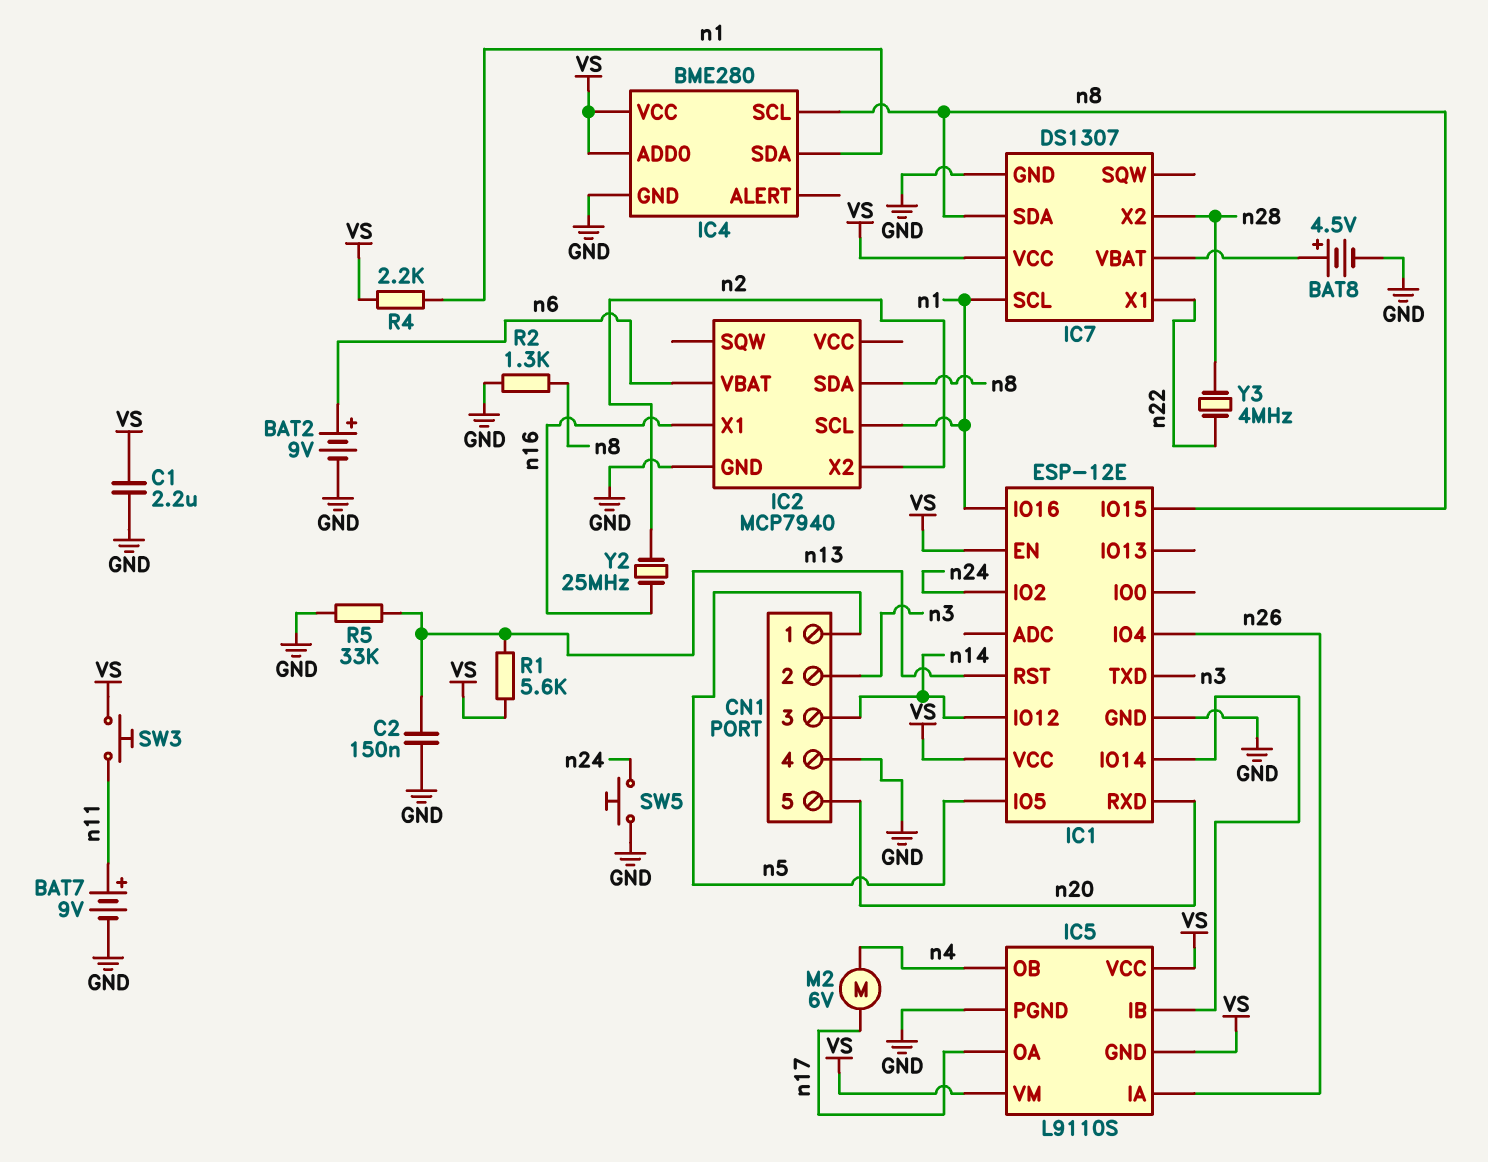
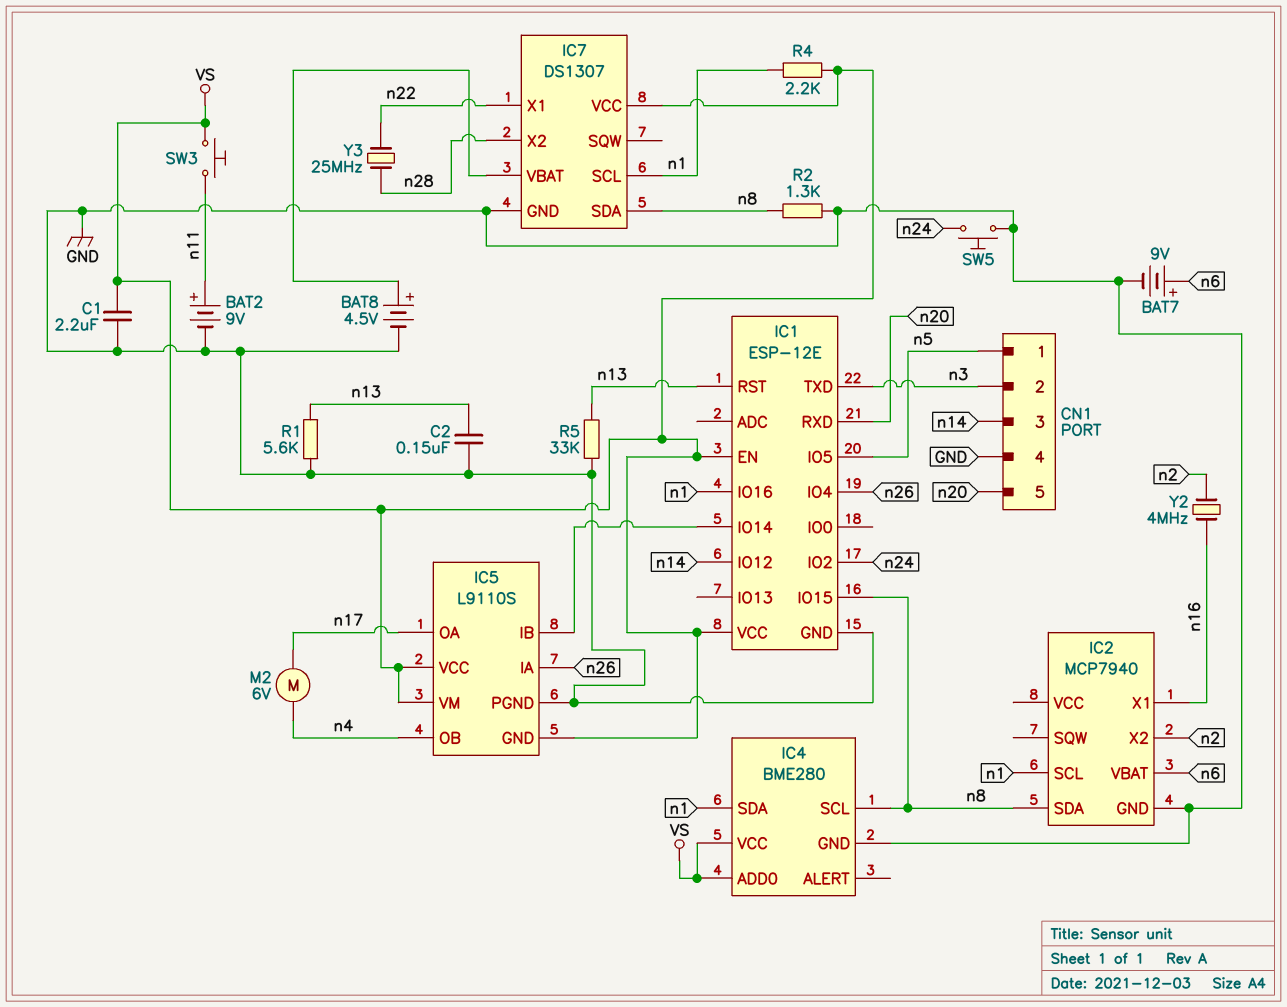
BAT2: 9V (plus n6, minus GND) -> 9V (plus n11, minus GND)
BAT7: 9V (plus n11, minus GND) -> 9V (plus n6, minus GND)
R1: 5.6k (VS, n13) -> 5.6k (GND, n13)
Y2: 25MHz (n2, n16) -> 4MHz (n2, n16)
Y3: 4MHz (n22, n28) -> 25MHz (n22, n28)

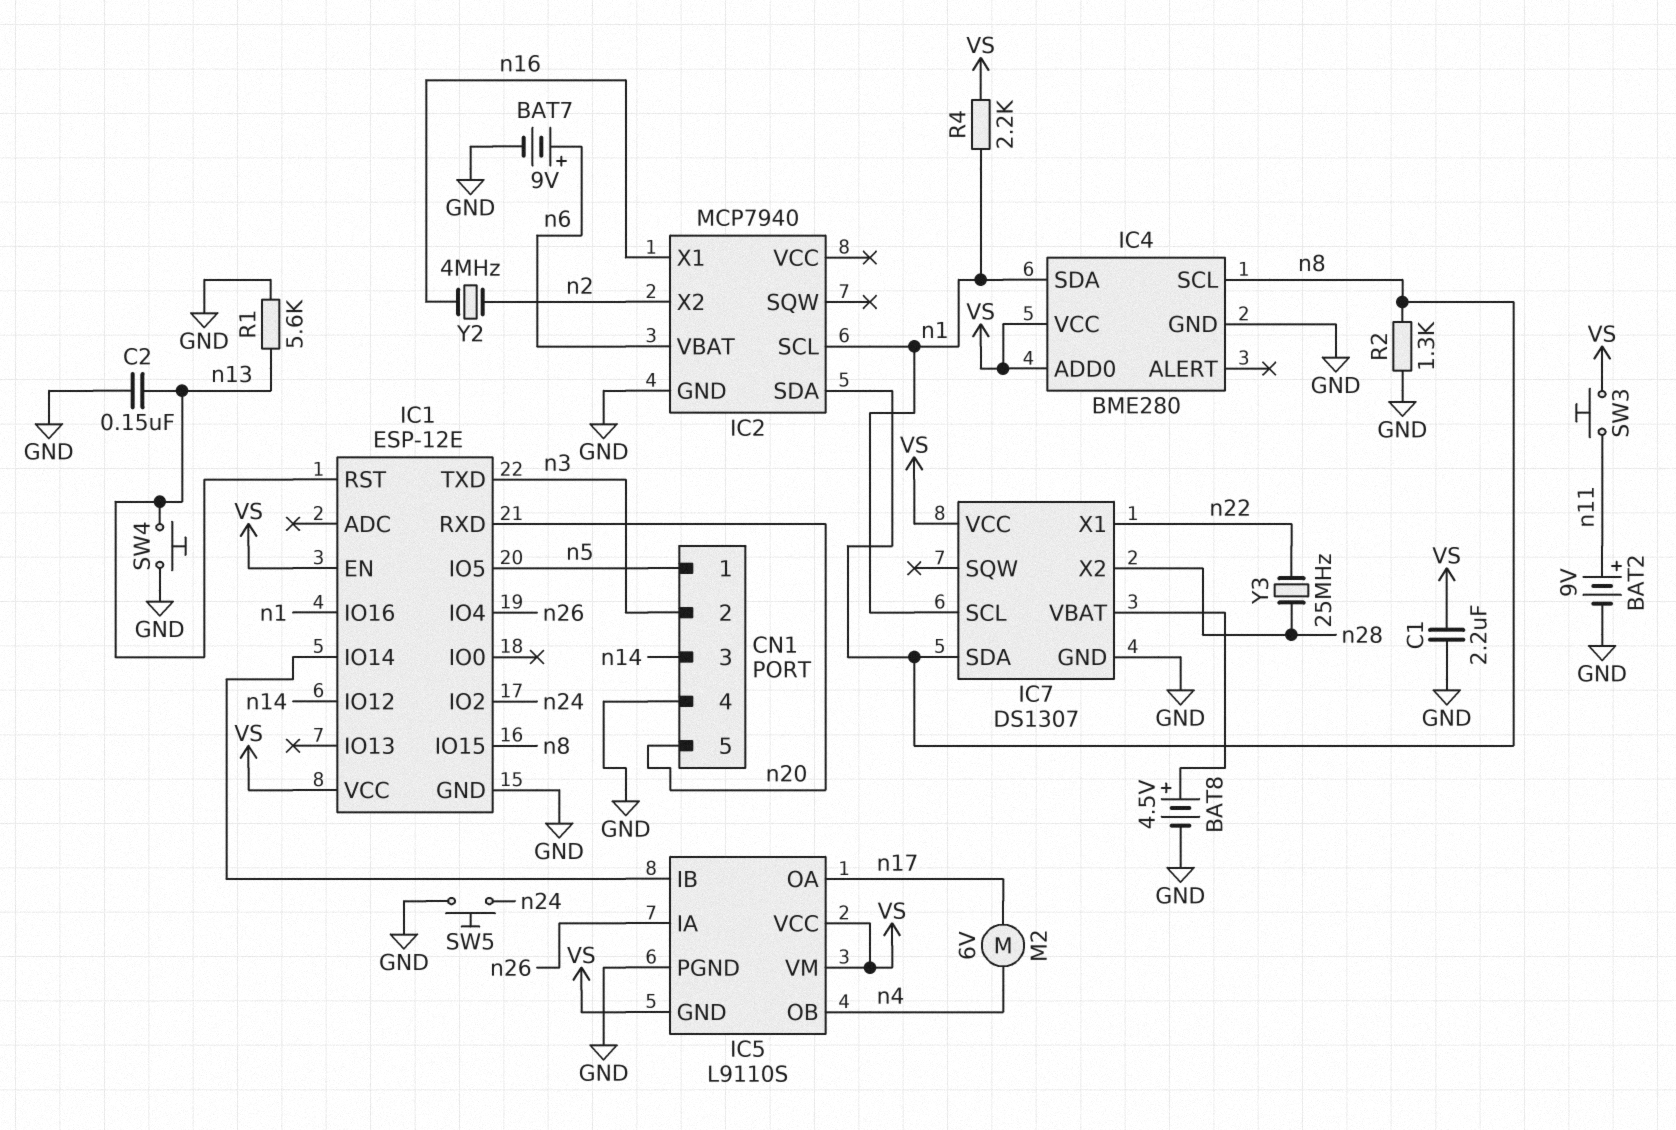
R5: 33k (GND, n13) -> none
SW4: none -> button (GND, n13)

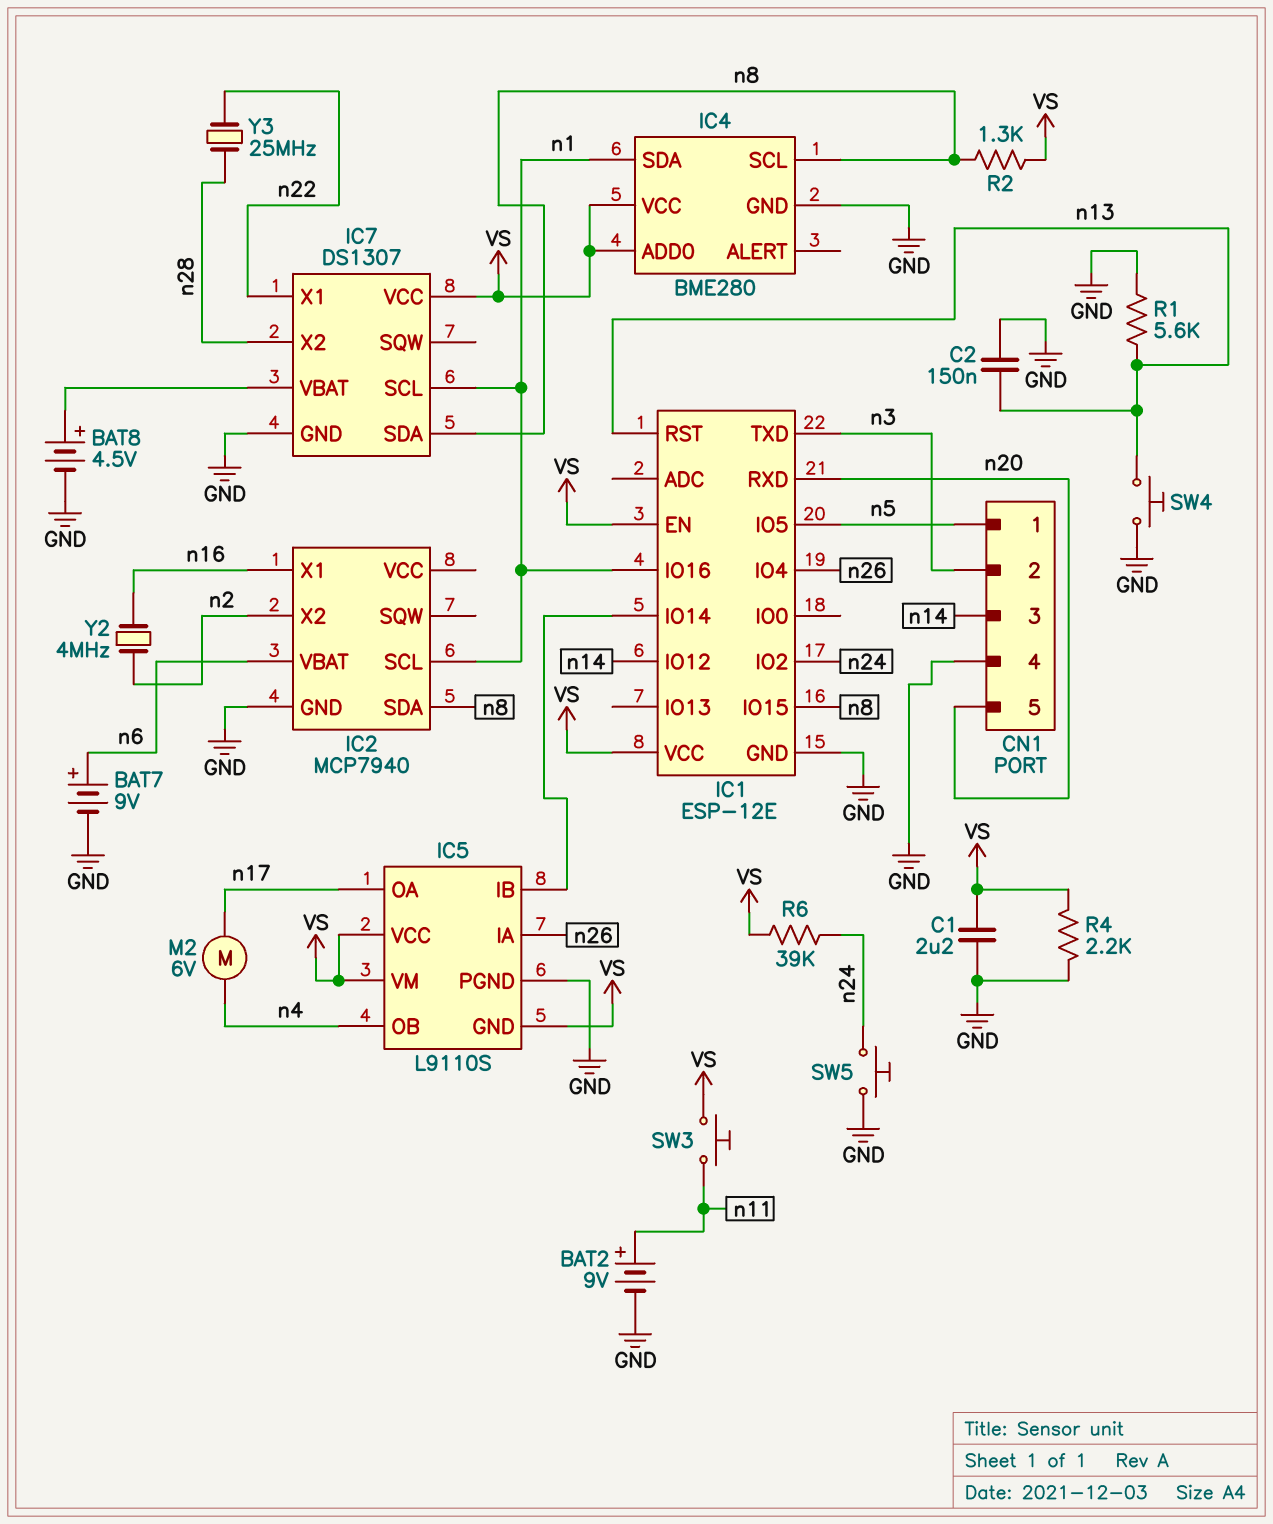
R2: 1.3k (GND, n8) -> 1.3k (VS, n8)
R4: 2.2k (VS, n1) -> 2.2k (GND, VS)
R6: none -> 39k (VS, n24)

